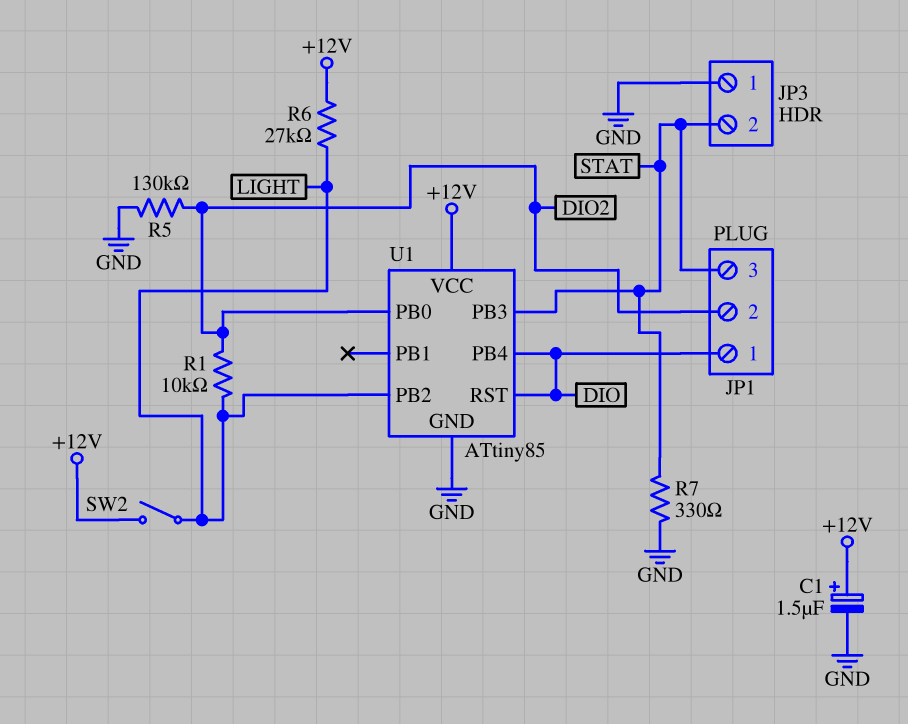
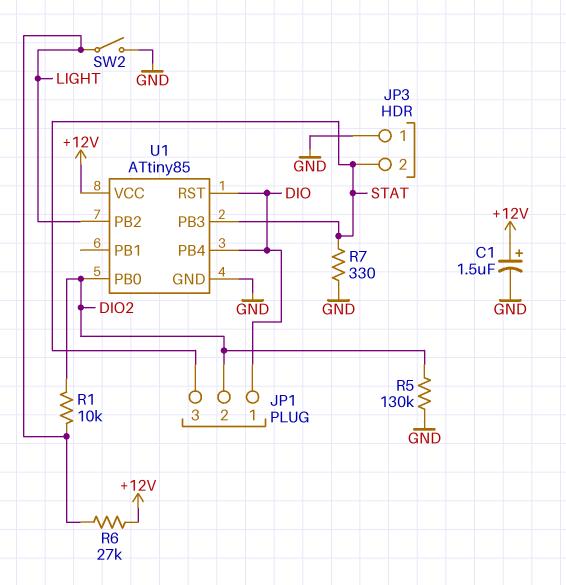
SW2: switch (+12V, LIGHT) -> switch (GND, LIGHT)

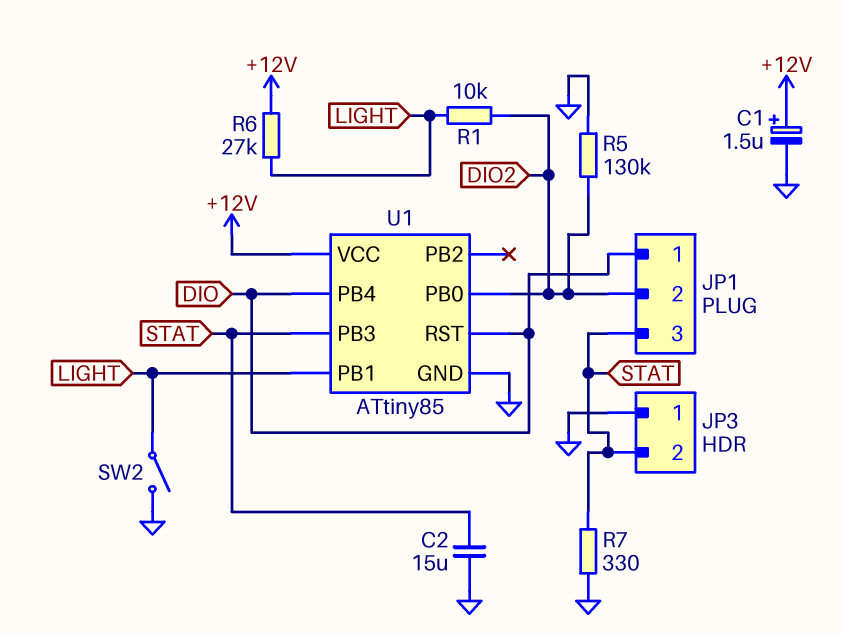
C2: none -> 15uF (GND, STAT)
U1 pin PB1: none -> LIGHT
U1 pin PB2: LIGHT -> none

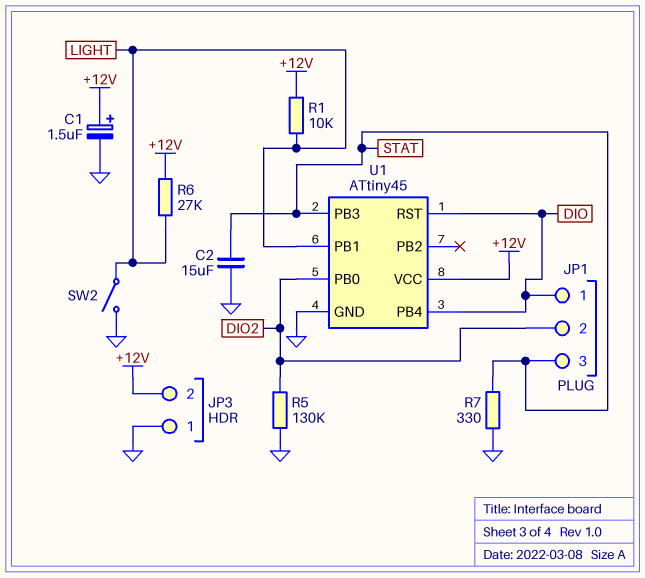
JP3 pin 2: STAT -> +12V
R1: 10k (DIO2, LIGHT) -> 10k (+12V, LIGHT)
U1: ATtiny85 -> ATtiny45

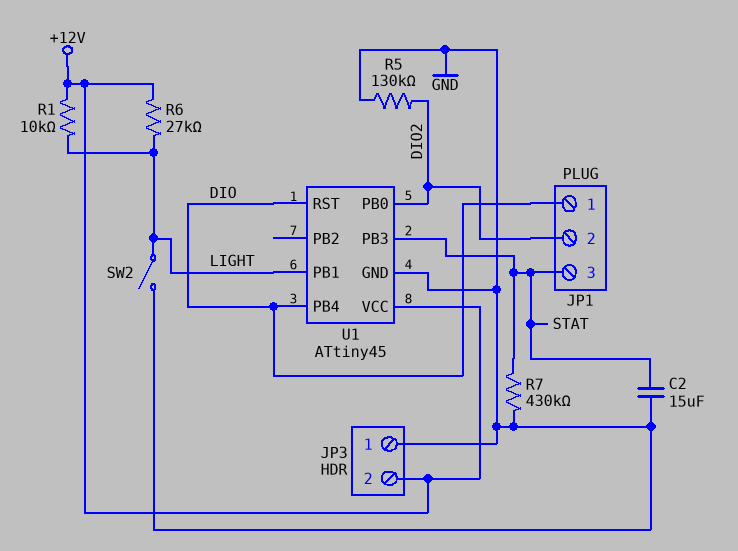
C1: 1.5uF (plus +12V, minus GND) -> none
R7: 330 (GND, STAT) -> 430k (GND, STAT)

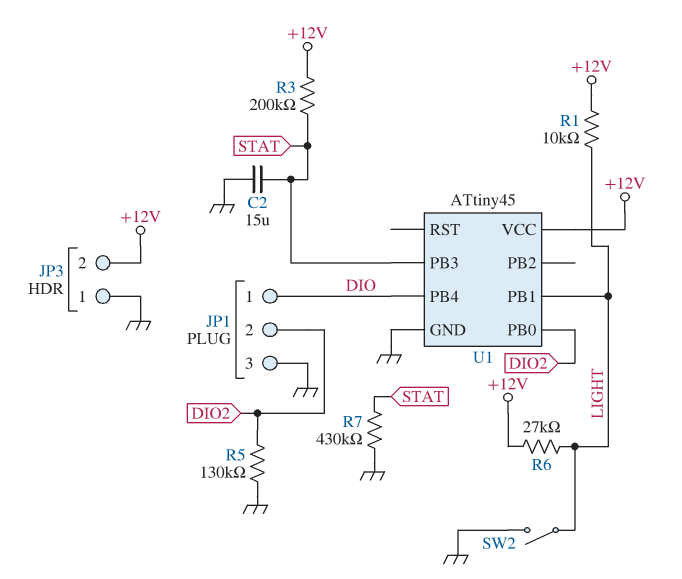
JP1 pin 3: STAT -> GND
R3: none -> 200k (+12V, STAT)
U1 pin RST: DIO -> none

